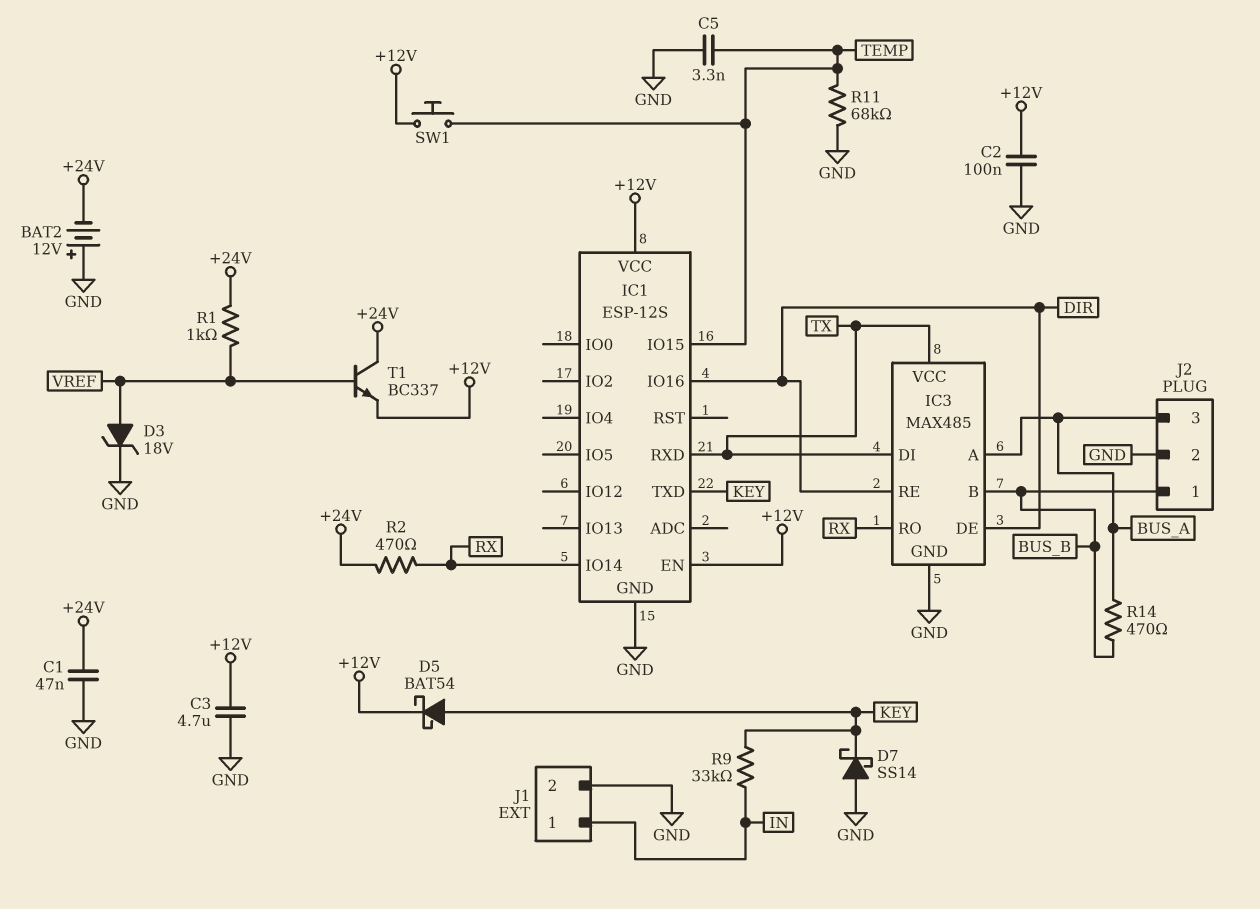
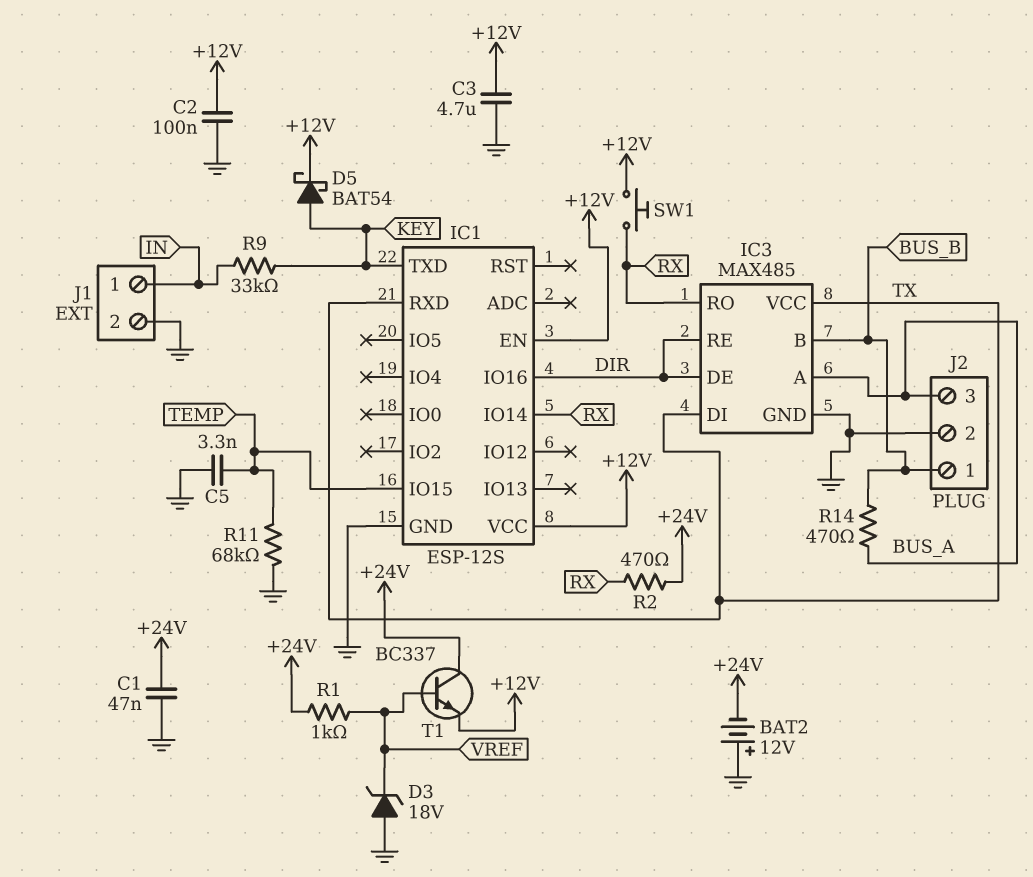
D3: zener 18V (A VREF, K GND) -> zener 18V (A GND, K VREF)
D7: schottky SS14 (A GND, K KEY) -> none
SW1: button (+12V, TEMP) -> button (+12V, RX)

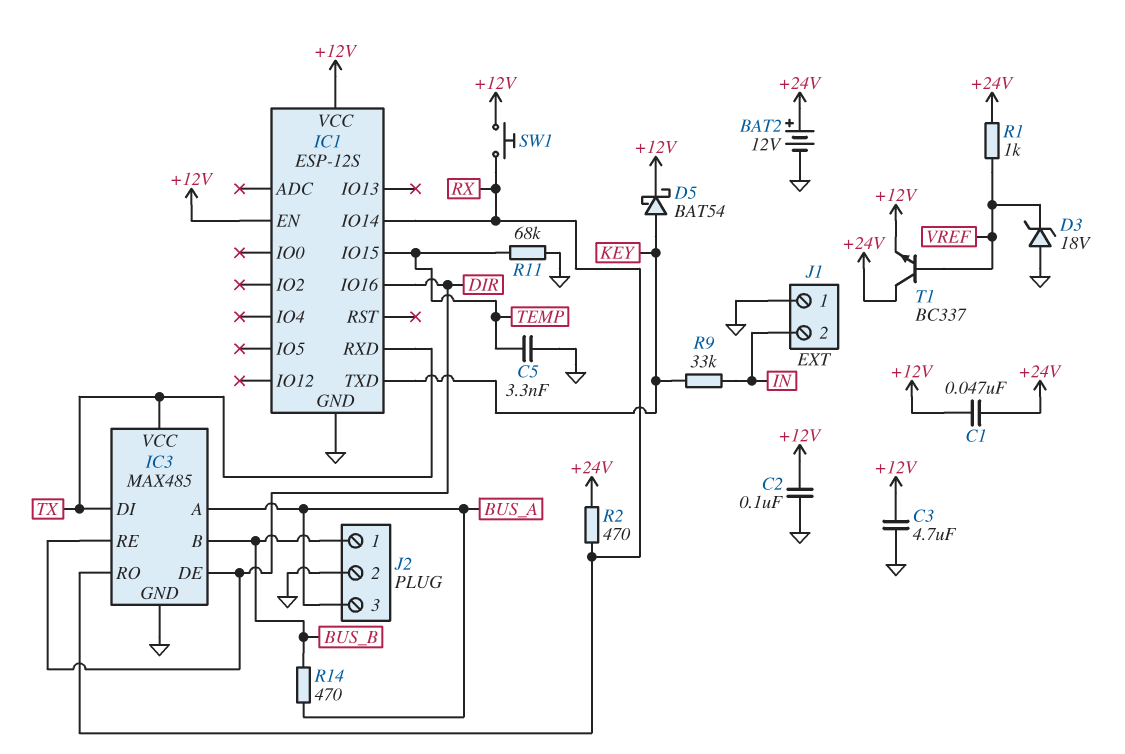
BAT2: 12V (plus GND, minus +24V) -> 12V (plus +24V, minus GND)
C1: 47nF (+24V, GND) -> 47nF (+12V, +24V)
J1 pin 1: IN -> GND
J1 pin 2: GND -> IN

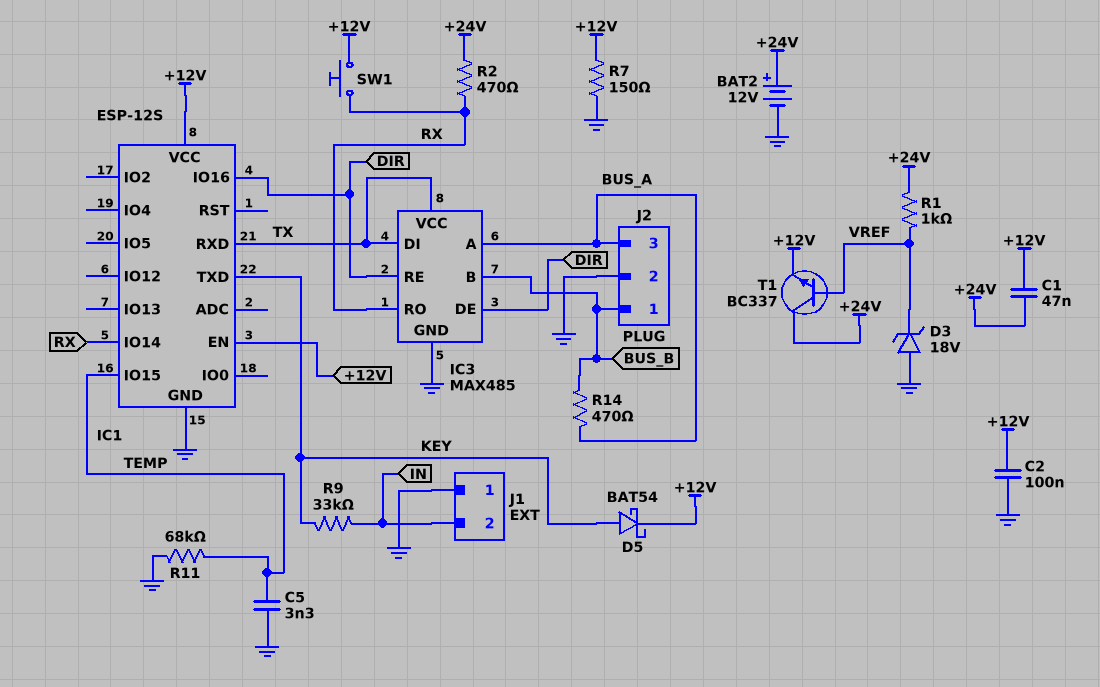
C3: 4.7uF (+12V, GND) -> none
R7: none -> 150 (+12V, GND)

